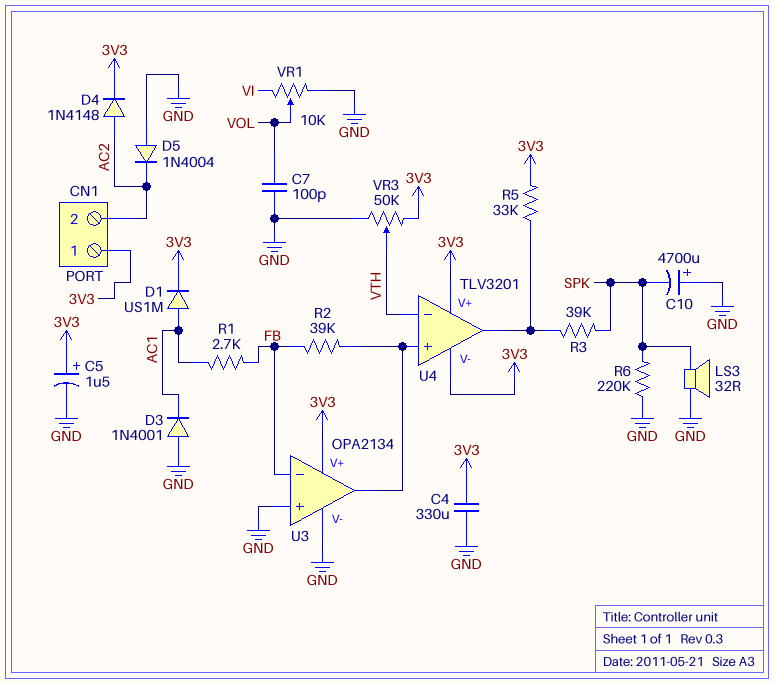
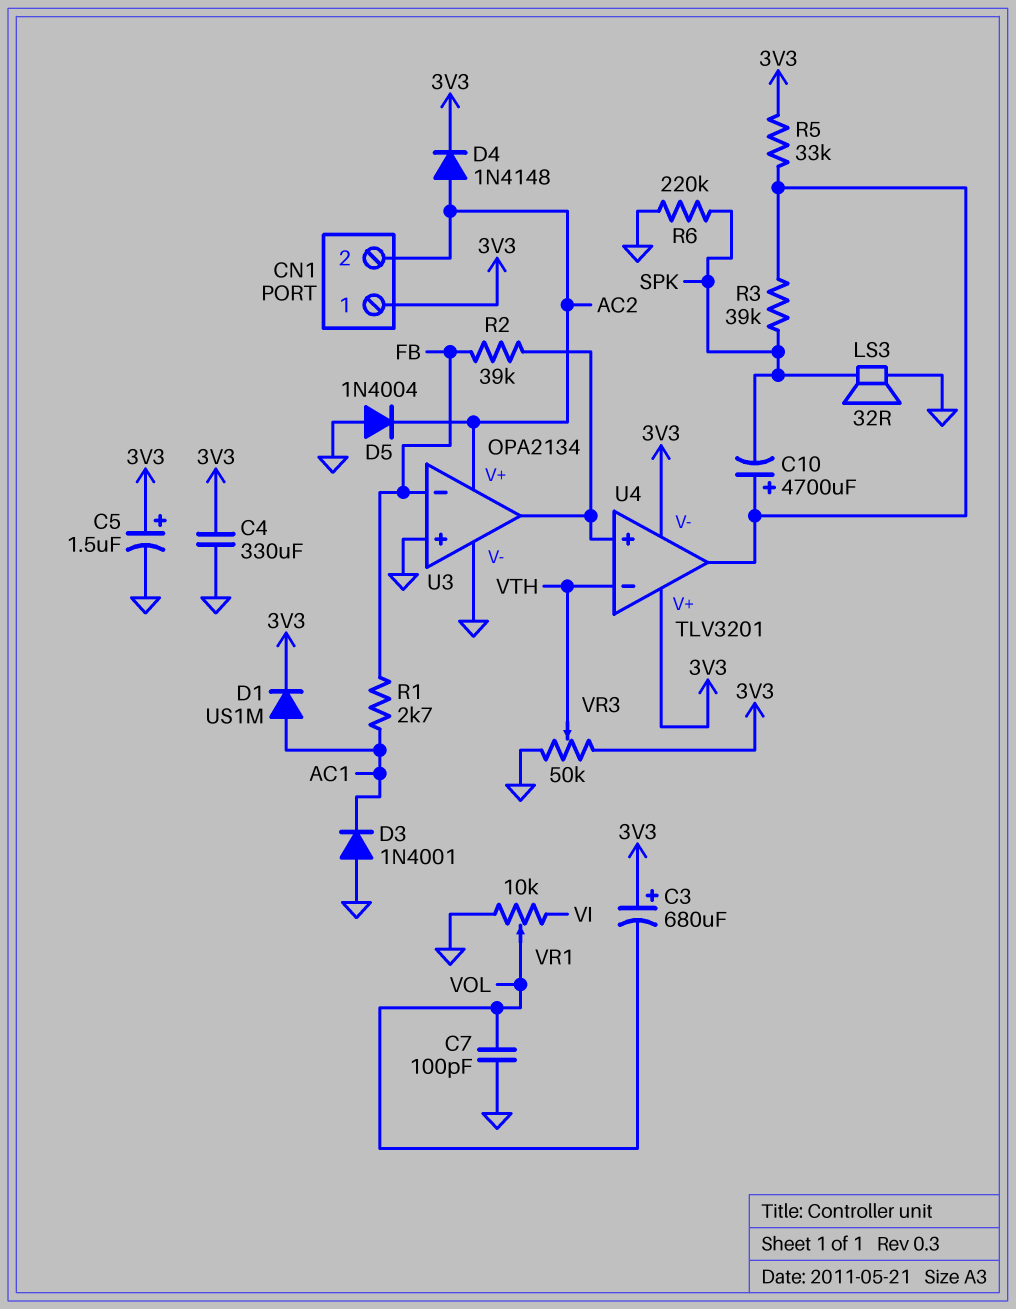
C3: none -> 680uF (plus 3V3, minus VOL)
C10: 4700uF (plus GND, minus SPK) -> 4700uF (plus U4/out, minus SPK)
U3 pin V+: 3V3 -> AC2

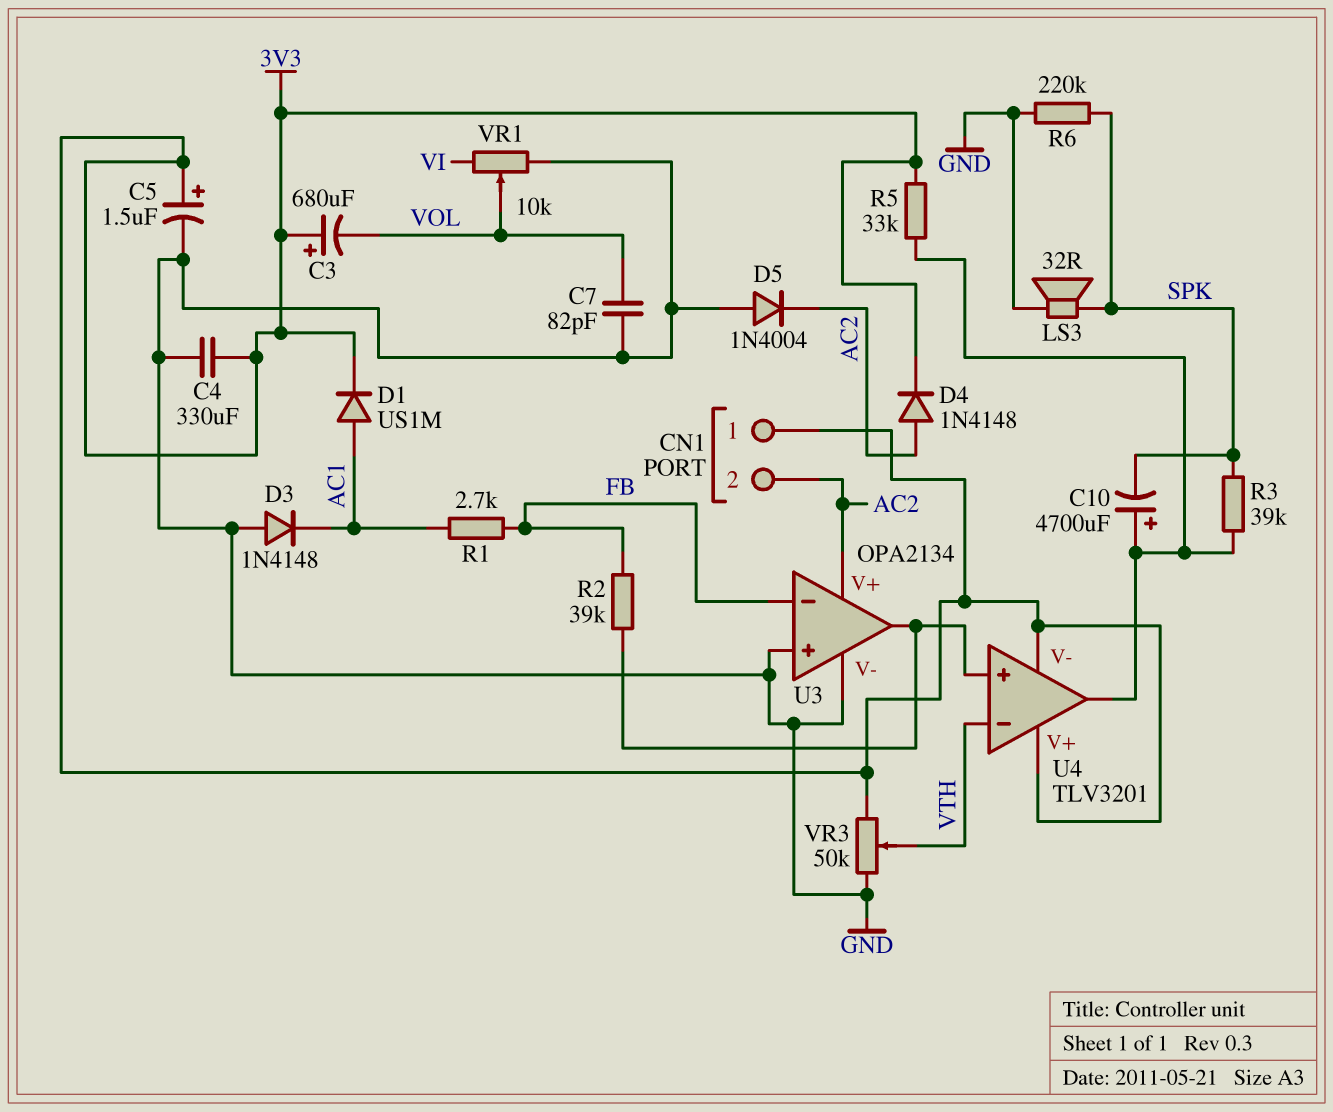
C7: 100pF (GND, VOL) -> 82pF (GND, VOL)
D3: diode 1N4001 (A GND, K AC1) -> diode 1N4148 (A GND, K AC1)

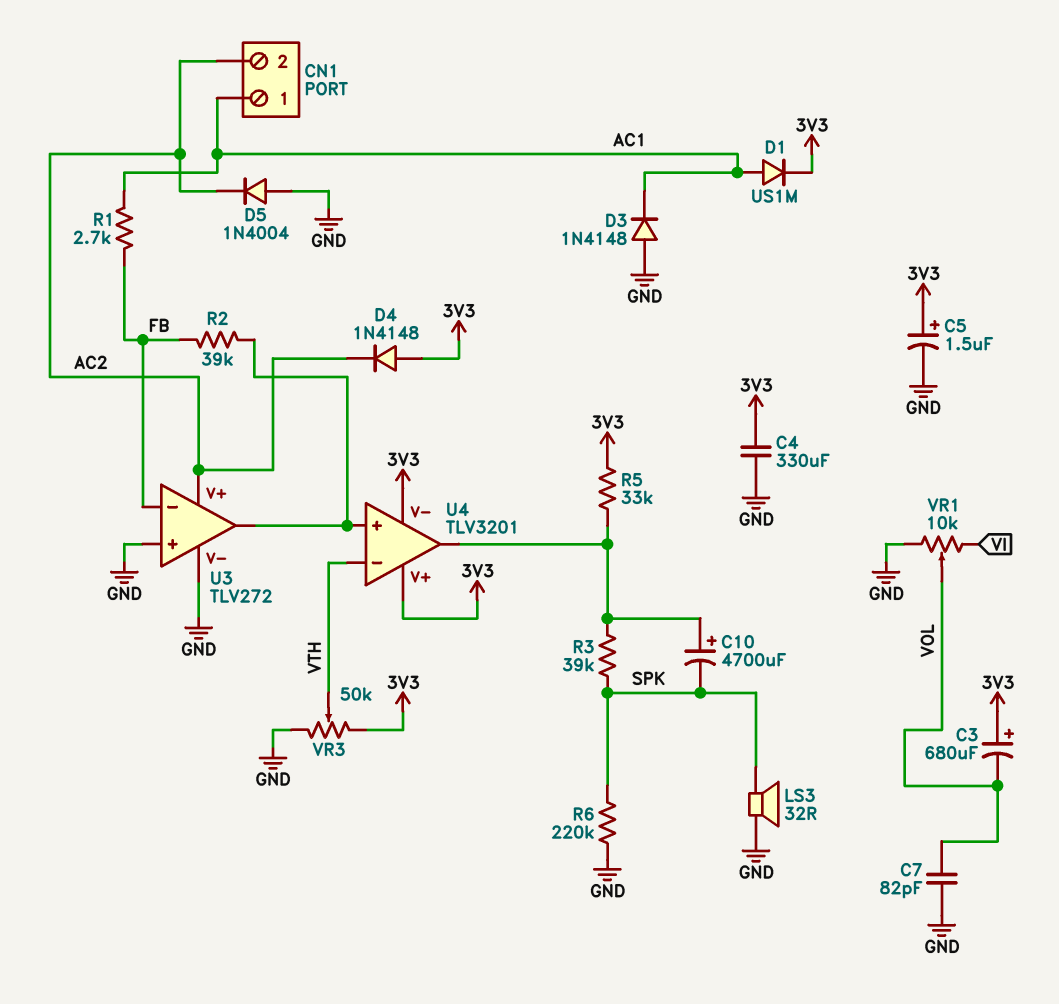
CN1 pin 1: 3V3 -> AC1
D4: diode 1N4148 (A AC2, K 3V3) -> diode 1N4148 (A 3V3, K AC2)
U3: OPA2134 -> TLV272

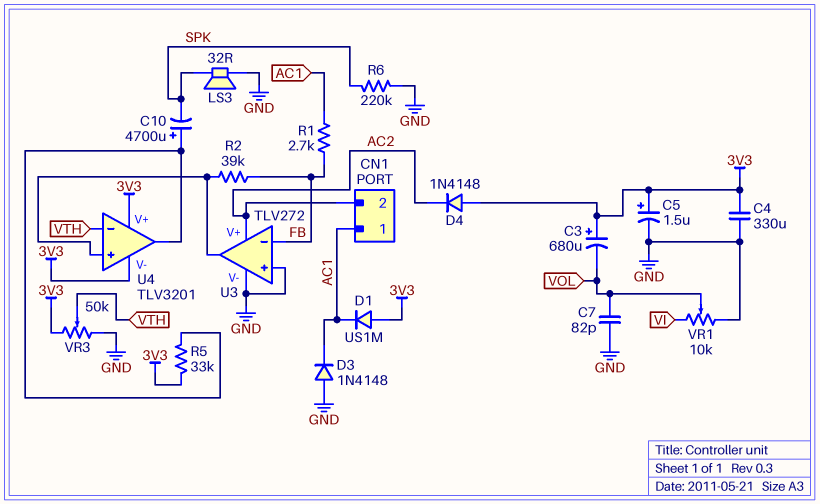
D1: diode US1M (A AC1, K 3V3) -> diode US1M (A 3V3, K AC1)
D5: diode 1N4004 (A GND, K AC2) -> none
R3: 39k (SPK, U4/out) -> none

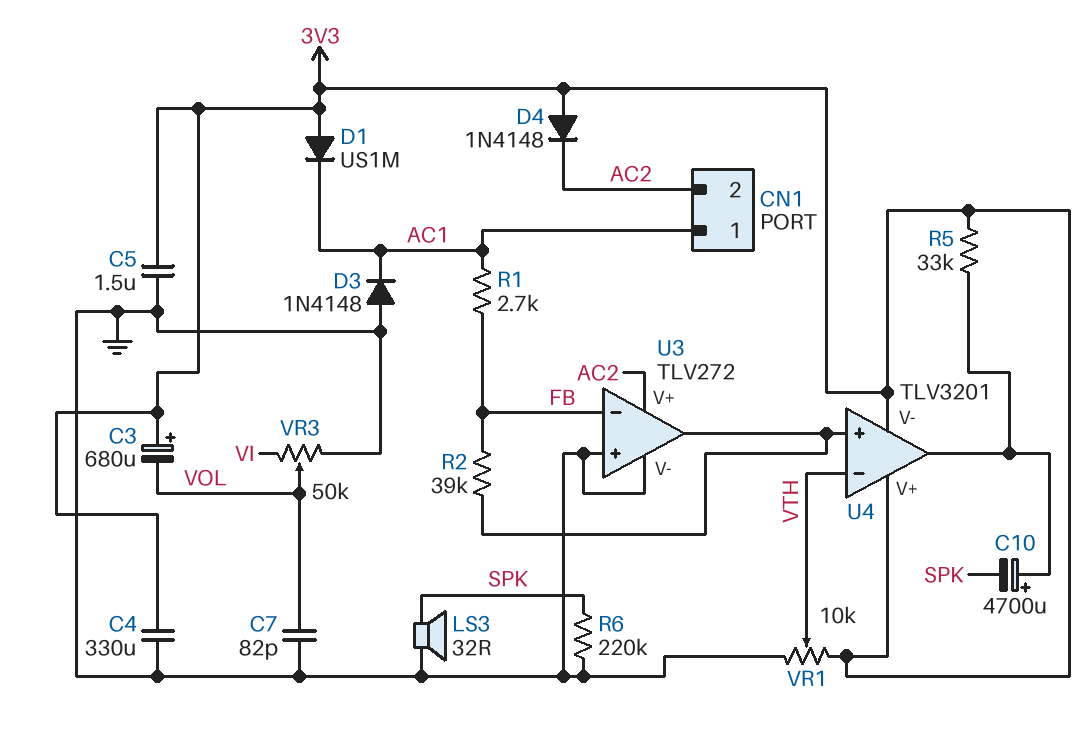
C5: 1.5uF (plus 3V3, minus GND) -> 1.5uF (3V3, GND)
VR1: 10k (GND, VI, wiper VOL) -> 10k (3V3, GND, wiper VTH)
VR3: 50k (3V3, GND, wiper VTH) -> 50k (GND, VI, wiper VOL)

